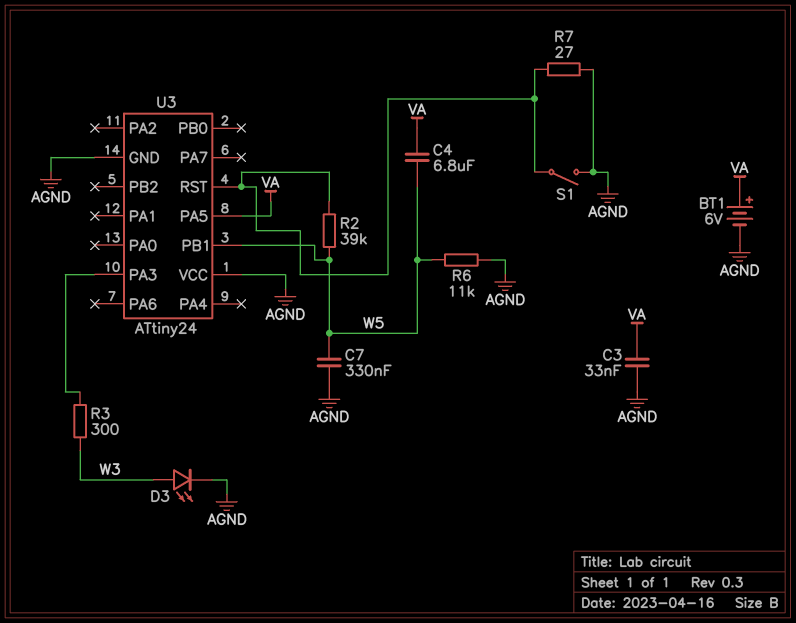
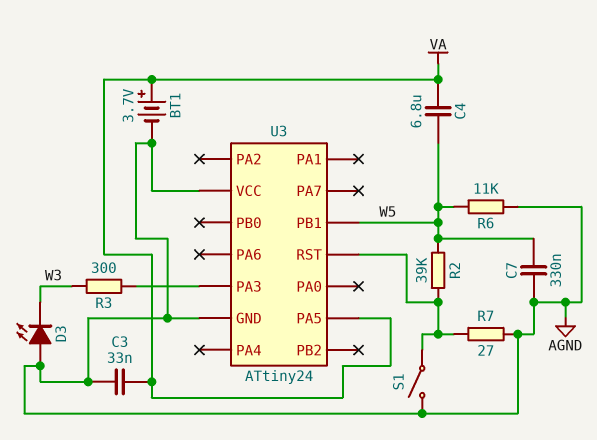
BT1: 6V (plus VA, minus AGND) -> 3.7V (plus VA, minus AGND)
D3: LED (A W3, K AGND) -> LED (A AGND, K W3)

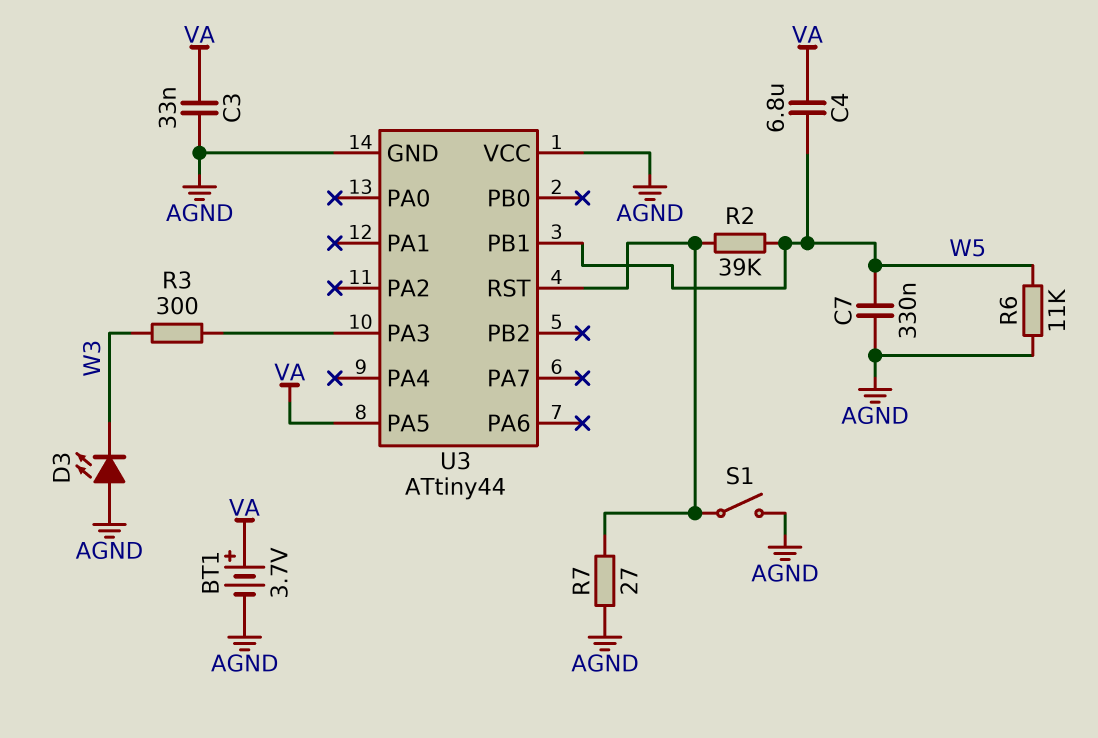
U3: ATtiny24 -> ATtiny44

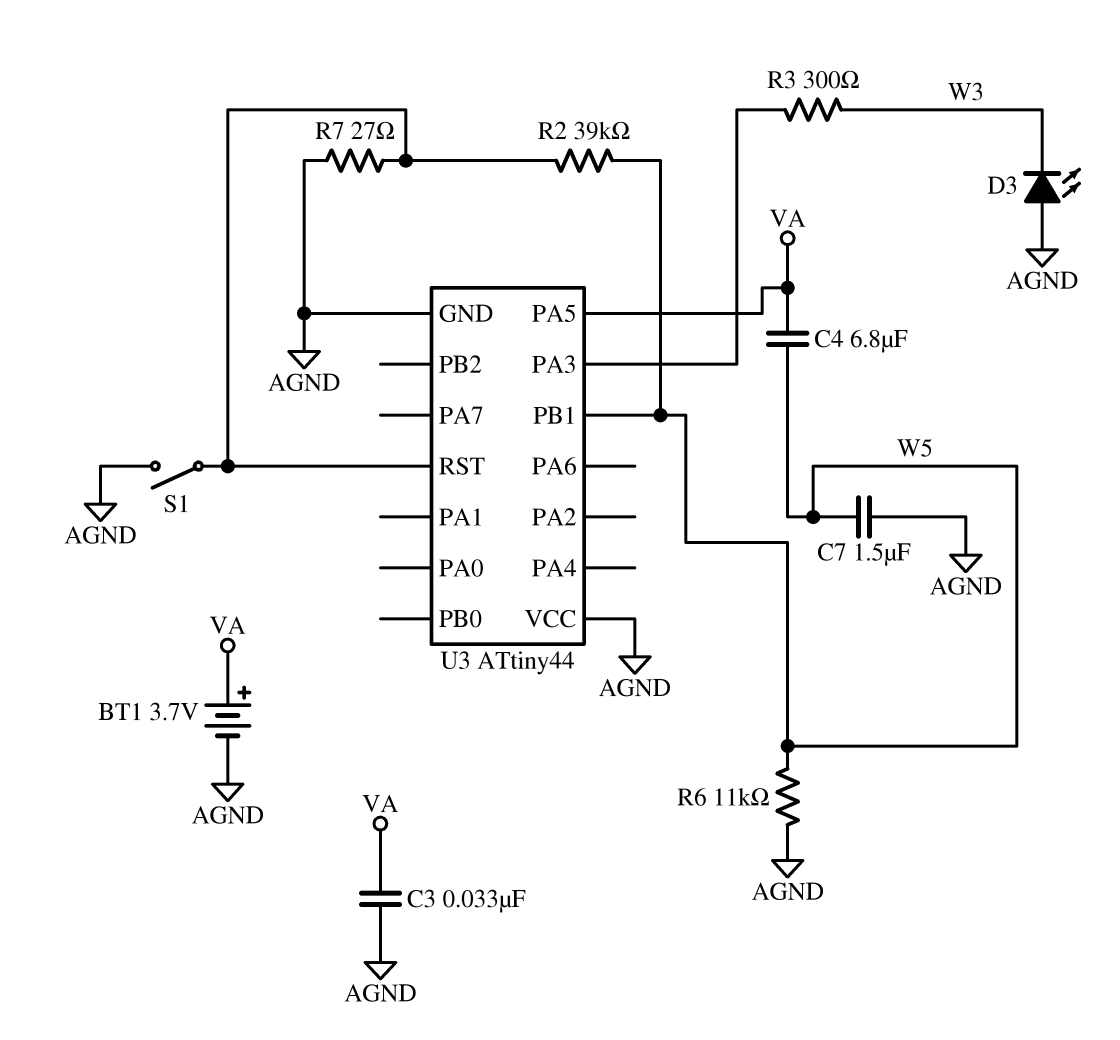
C7: 330nF (AGND, W5) -> 1.5uF (AGND, W5)

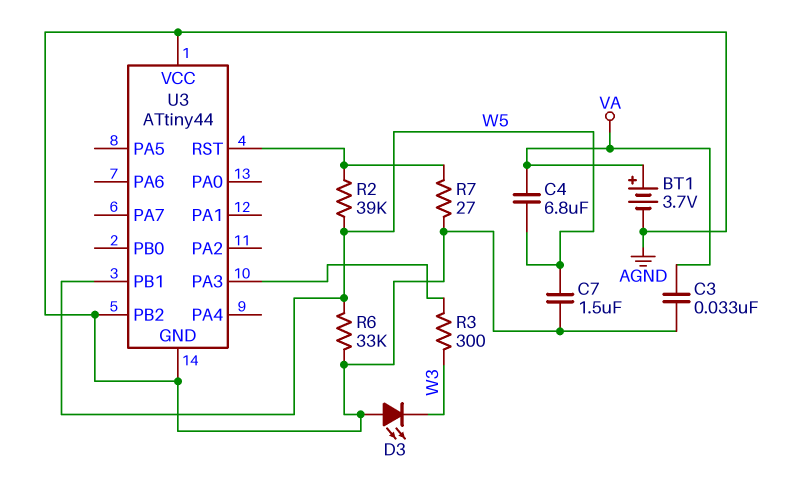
R6: 11k (AGND, W5) -> 33k (AGND, W5)
S1: switch (AGND, U3/RST) -> none
U3 pin PA5: VA -> none
U3 pin PB2: none -> AGND

